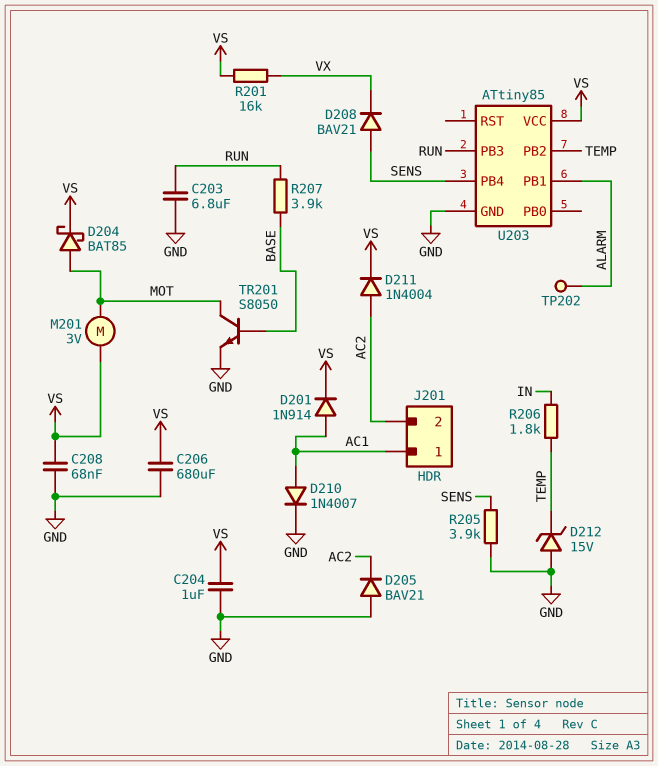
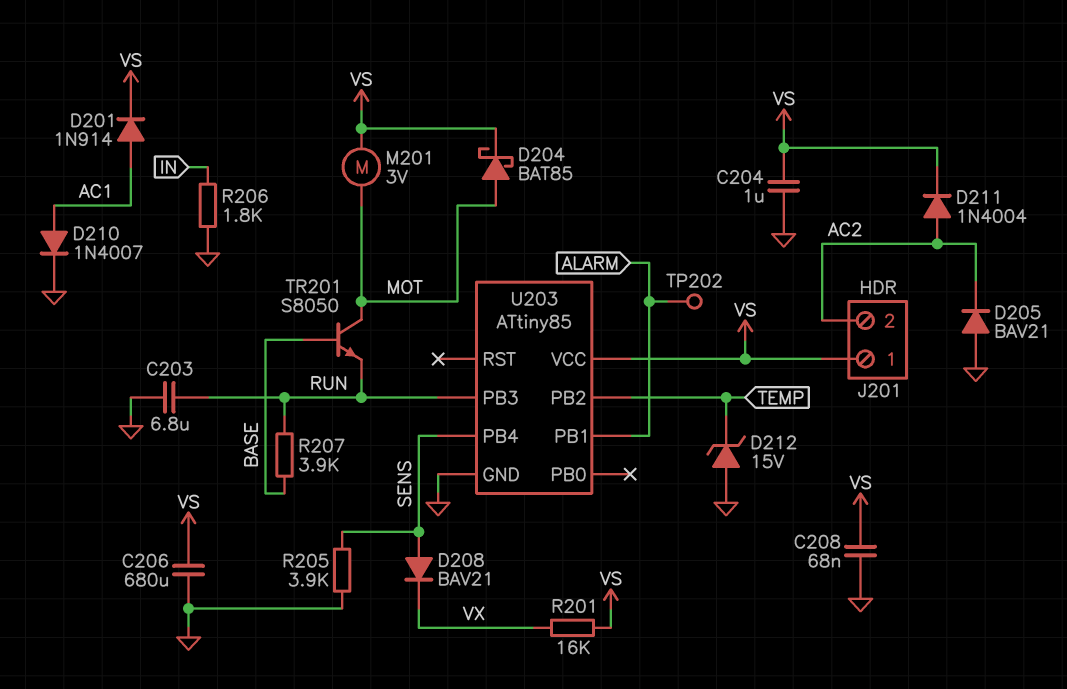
J201 pin 1: AC1 -> VS
R206: 1.8k (IN, TEMP) -> 1.8k (GND, IN)
TR201: NPN S8050 (B BASE, C MOT, E GND) -> NPN S8050 (B BASE, C MOT, E RUN)

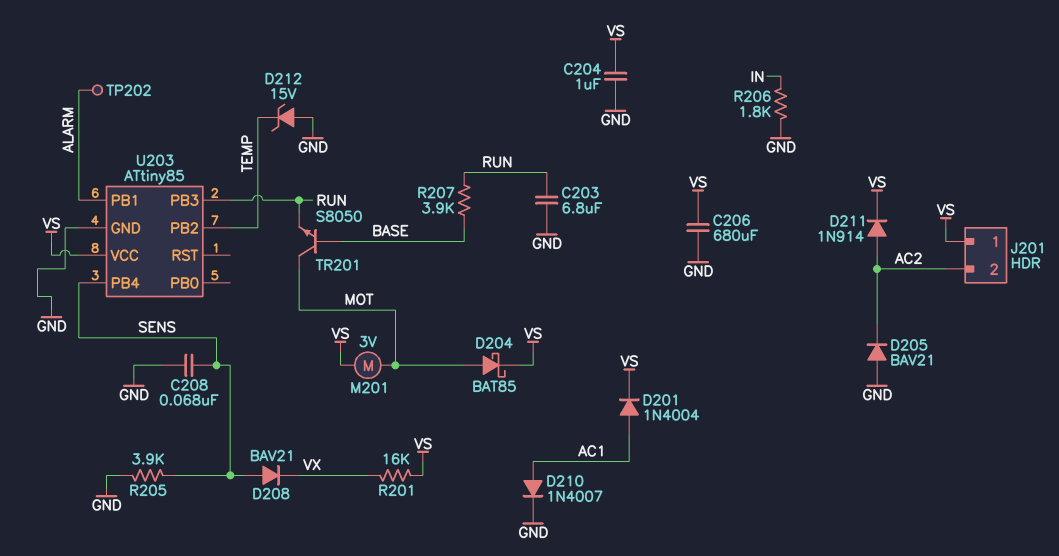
C208: 68nF (GND, VS) -> 68nF (GND, SENS)
D201: diode 1N914 (A AC1, K VS) -> diode 1N4004 (A AC1, K VS)
D211: diode 1N4004 (A AC2, K VS) -> diode 1N914 (A AC2, K VS)

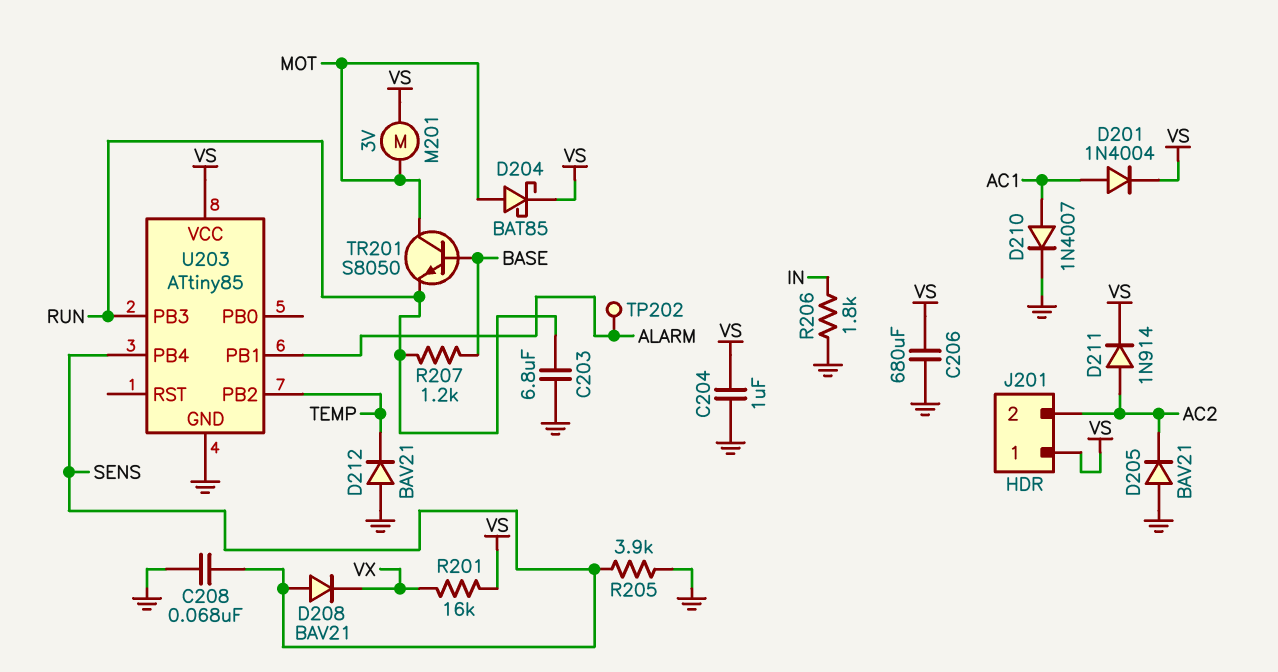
D212: zener 15V (A GND, K TEMP) -> diode BAV21 (A GND, K TEMP)
R207: 3.9k (BASE, RUN) -> 1.2k (BASE, RUN)

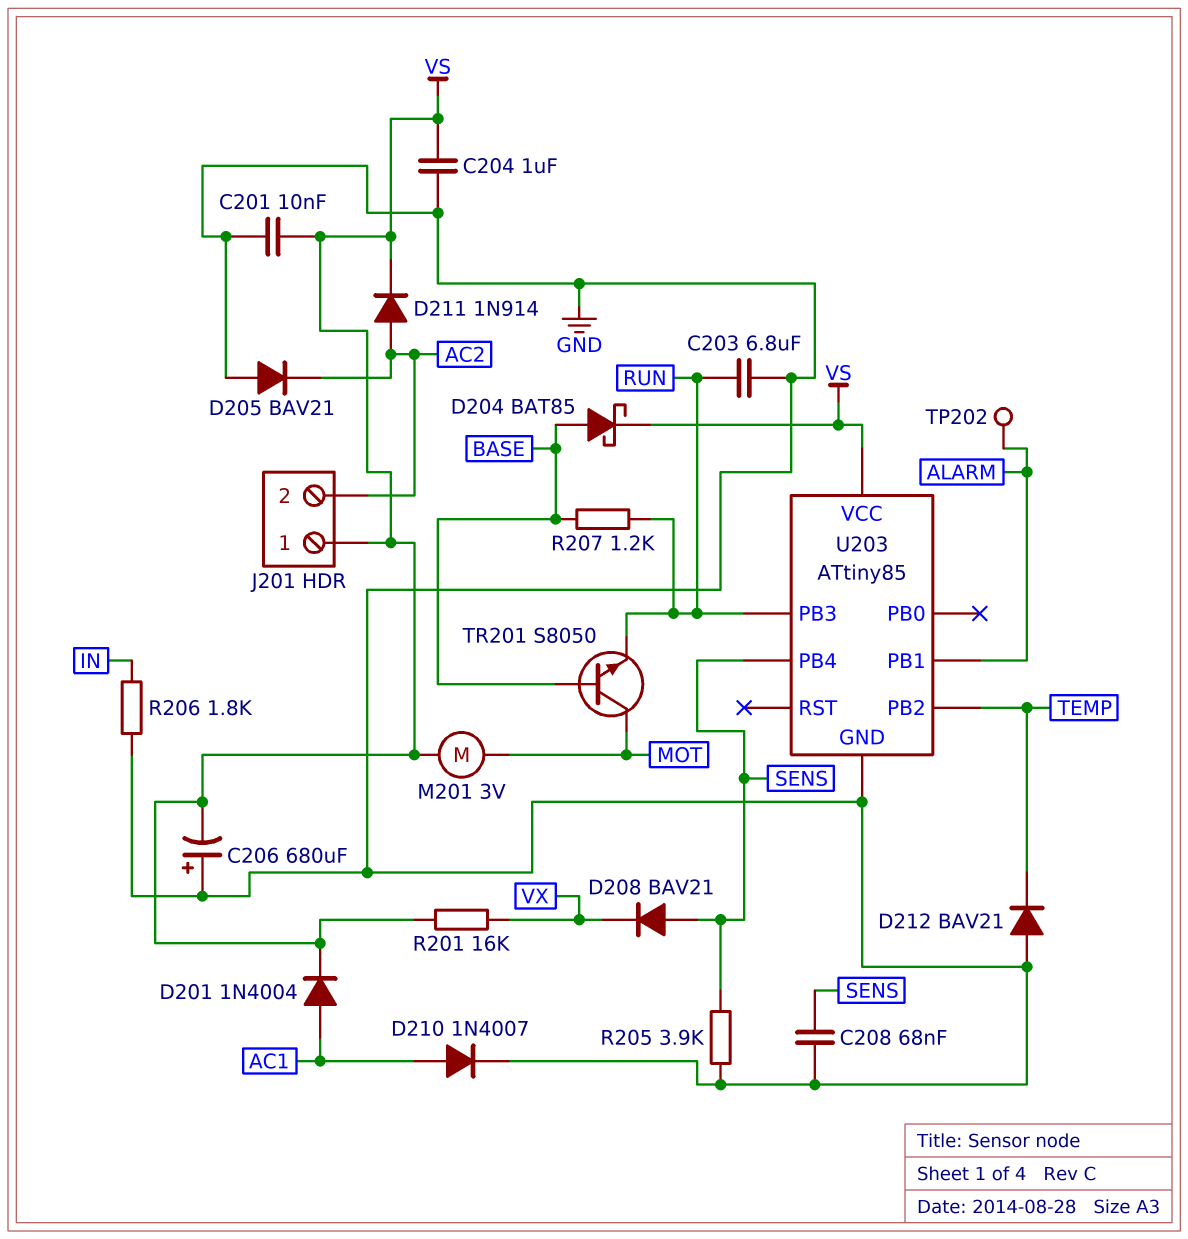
C201: none -> 10nF (GND, VS)
C206: 680uF (GND, VS) -> 680uF (plus GND, minus VS)
D204: schottky BAT85 (A MOT, K VS) -> schottky BAT85 (A BASE, K VS)

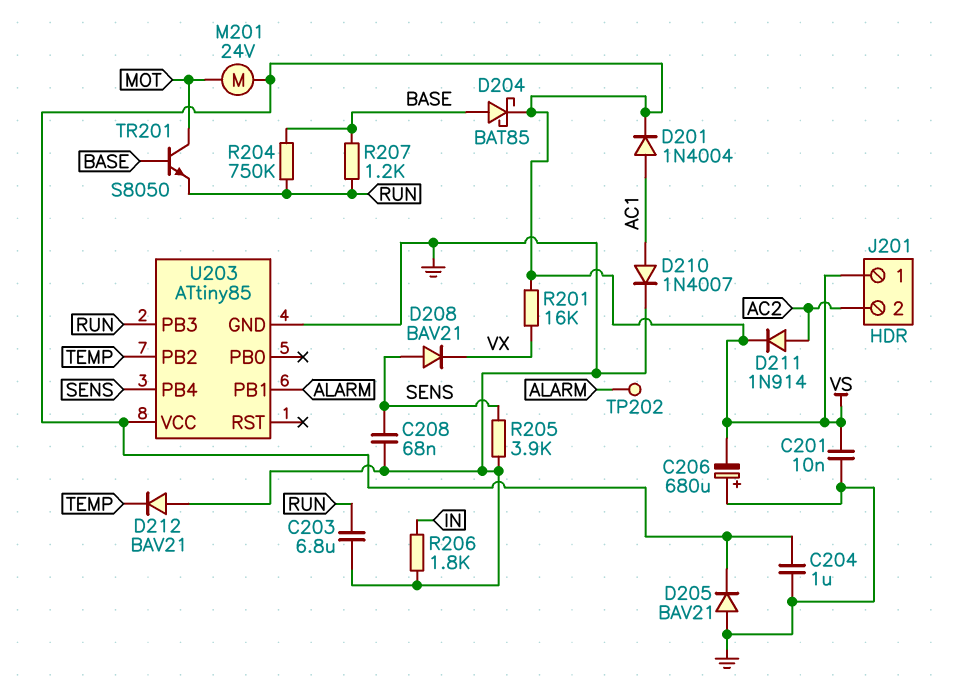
D205: diode BAV21 (A GND, K AC2) -> diode BAV21 (A GND, K VS)
M201: motor 3V (MOT, VS) -> motor 24V (MOT, VS)
R204: none -> 750k (BASE, RUN)

